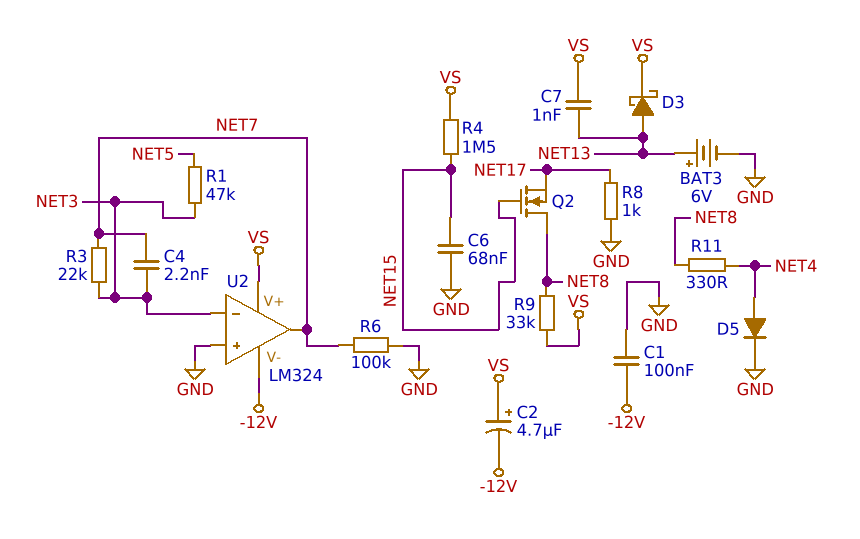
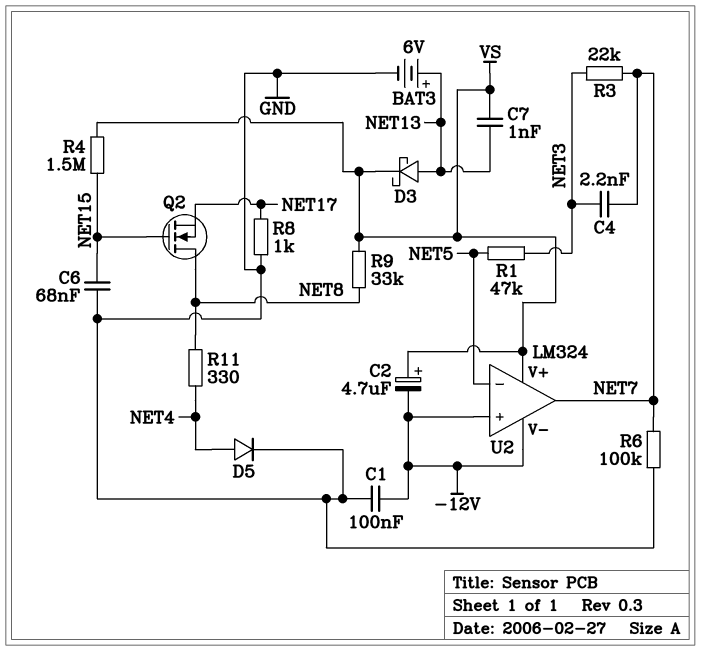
U2 pin in+: GND -> -12V
U2 pin in-: NET3 -> NET5

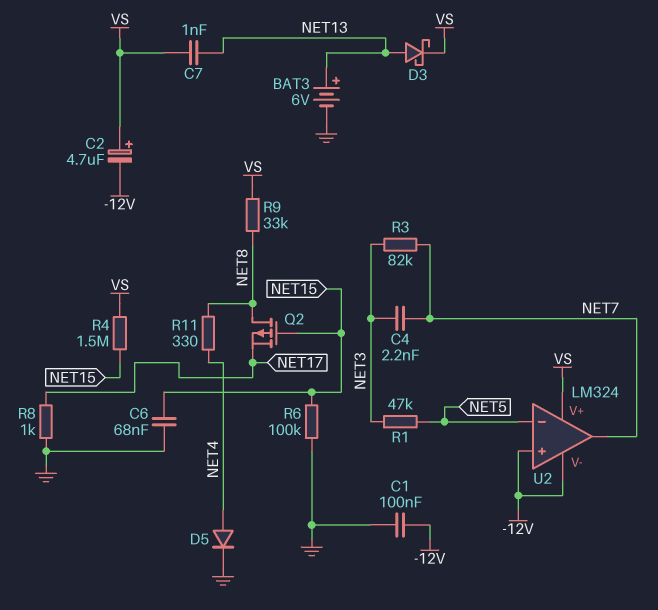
Q2: NMOS (G NET15, D NET8, S NET17) -> PMOS (G NET15, D NET8, S NET17)
R3: 22k (NET3, NET7) -> 82k (NET3, NET7)
R6: 100k (GND, NET7) -> 100k (GND, NET15)

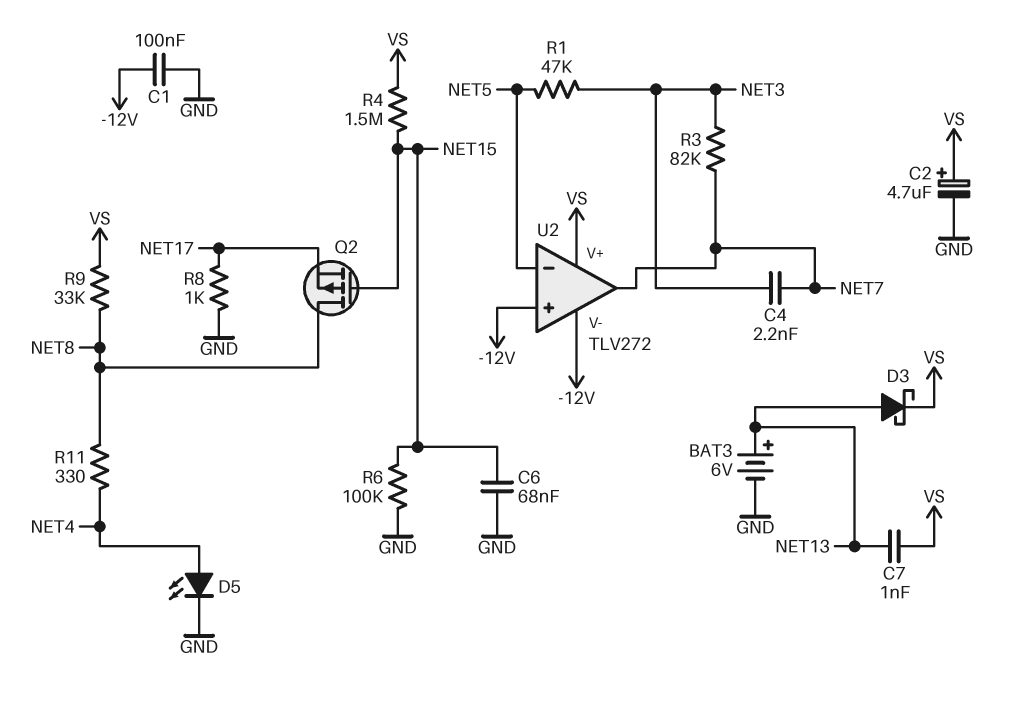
C2: 4.7uF (plus VS, minus -12V) -> 4.7uF (plus VS, minus GND)
D5: diode (A NET4, K GND) -> LED (A NET4, K GND)
U2: LM324 -> TLV272

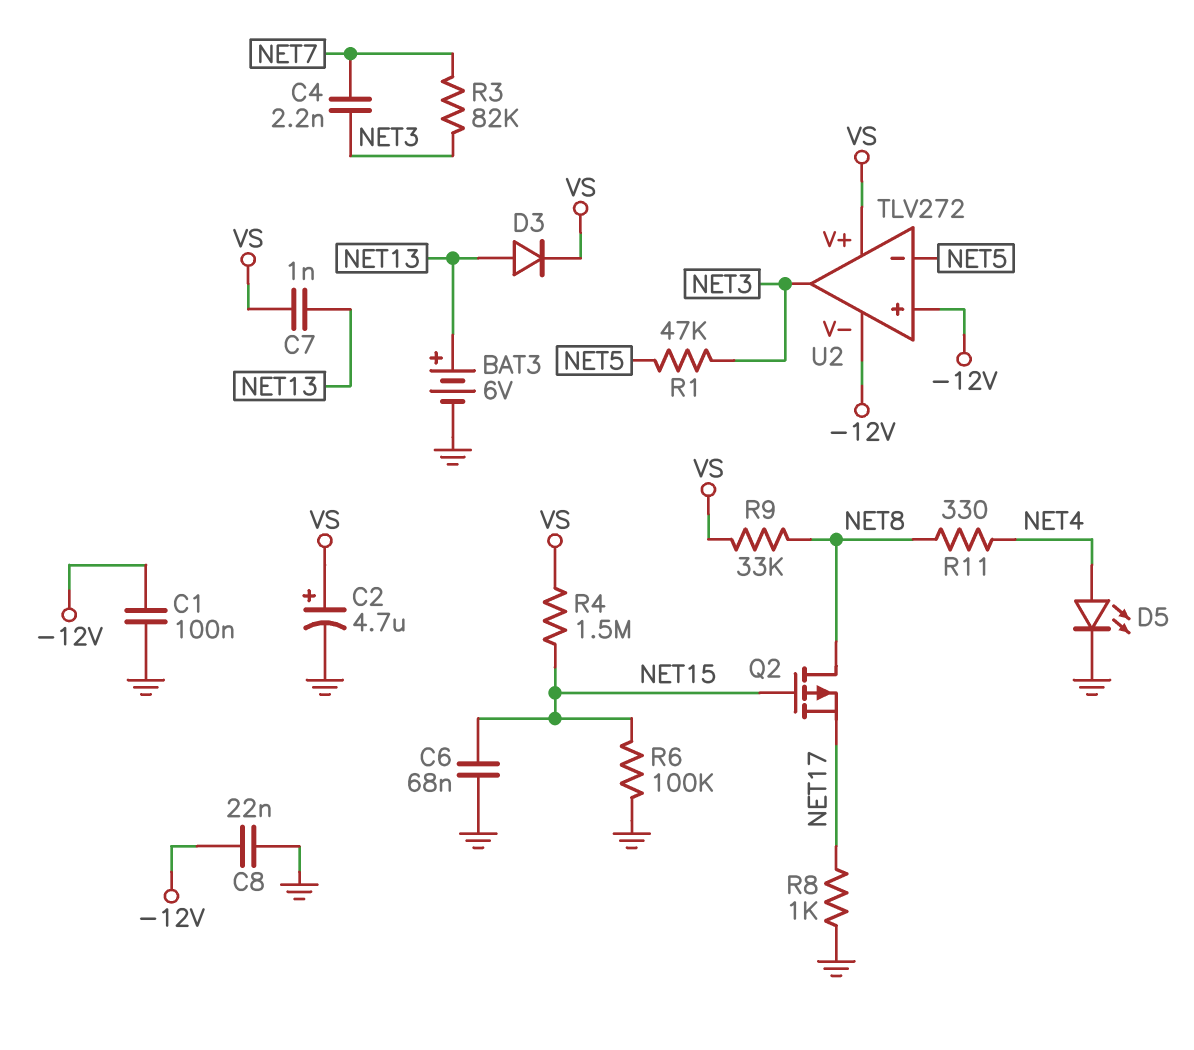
C8: none -> 22nF (-12V, GND)
D3: schottky (A NET13, K VS) -> diode (A NET13, K VS)
U2 pin out: NET7 -> NET3

